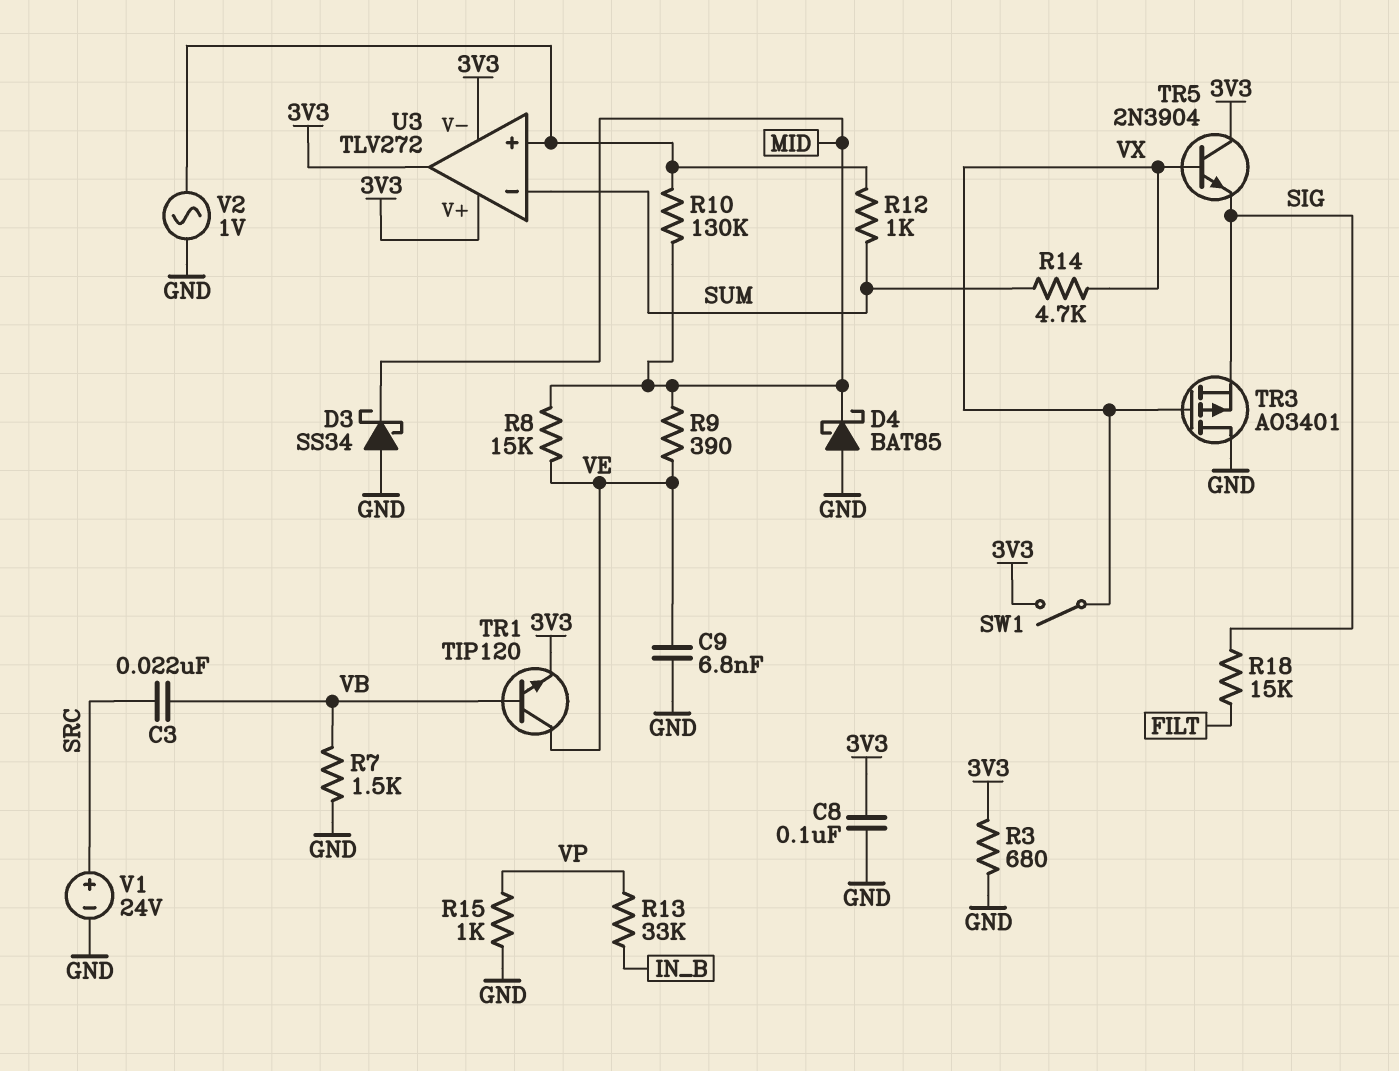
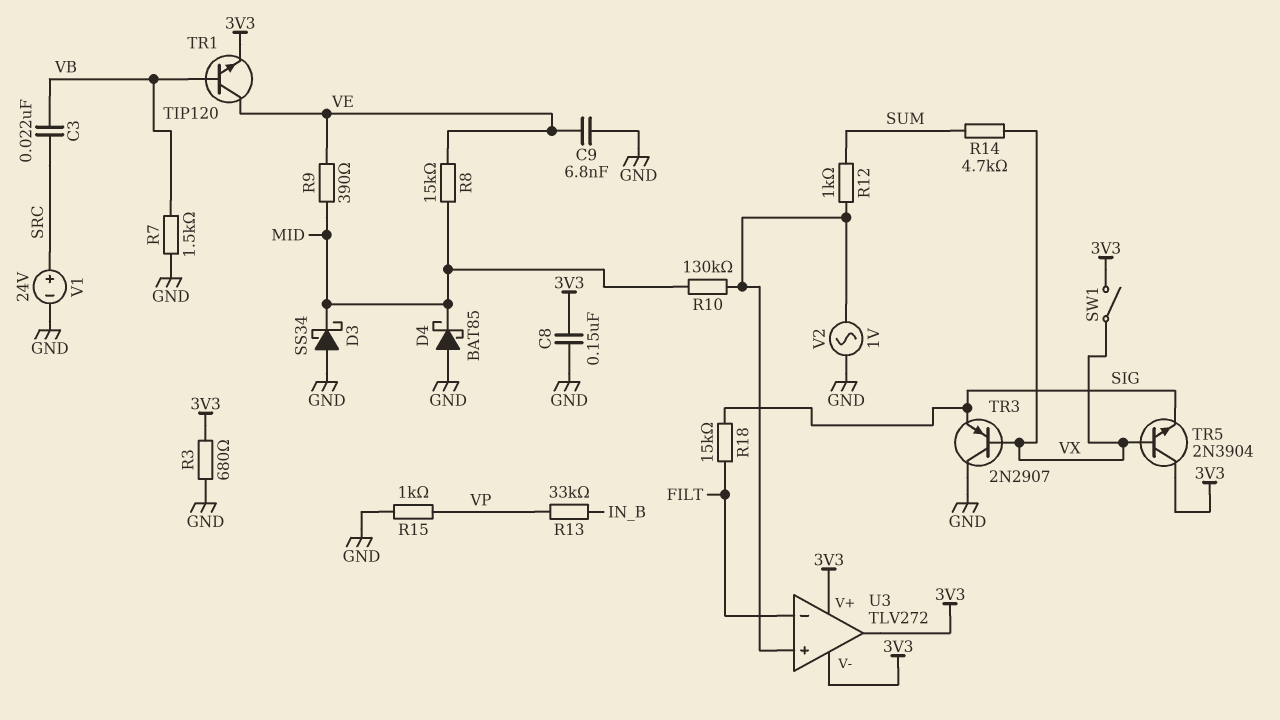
C8: 100nF (3V3, GND) -> 150nF (3V3, GND)
TR3: PMOS AO3401 (G VX, D GND, S SIG) -> PNP 2N2907 (B VX, C GND, E SIG)
U3 pin in-: SUM -> FILT

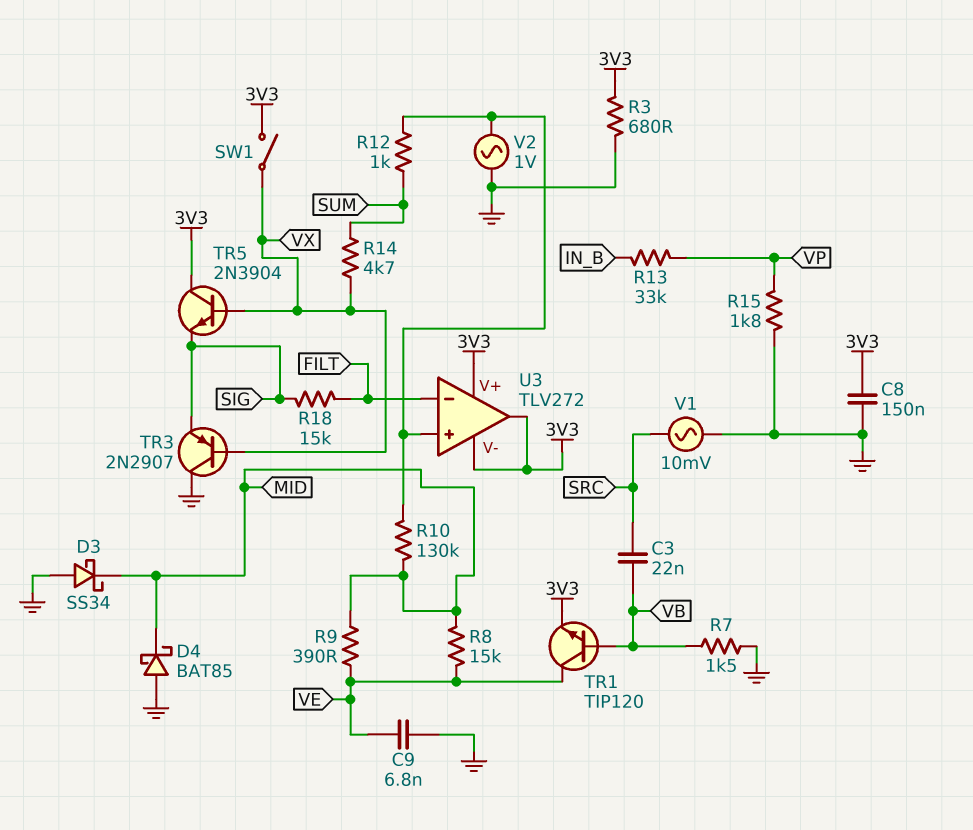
R15: 1k (GND, VP) -> 1.8k (GND, VP)
V1: 24V (plus SRC, minus GND) -> AC 10mV (GND, SRC)

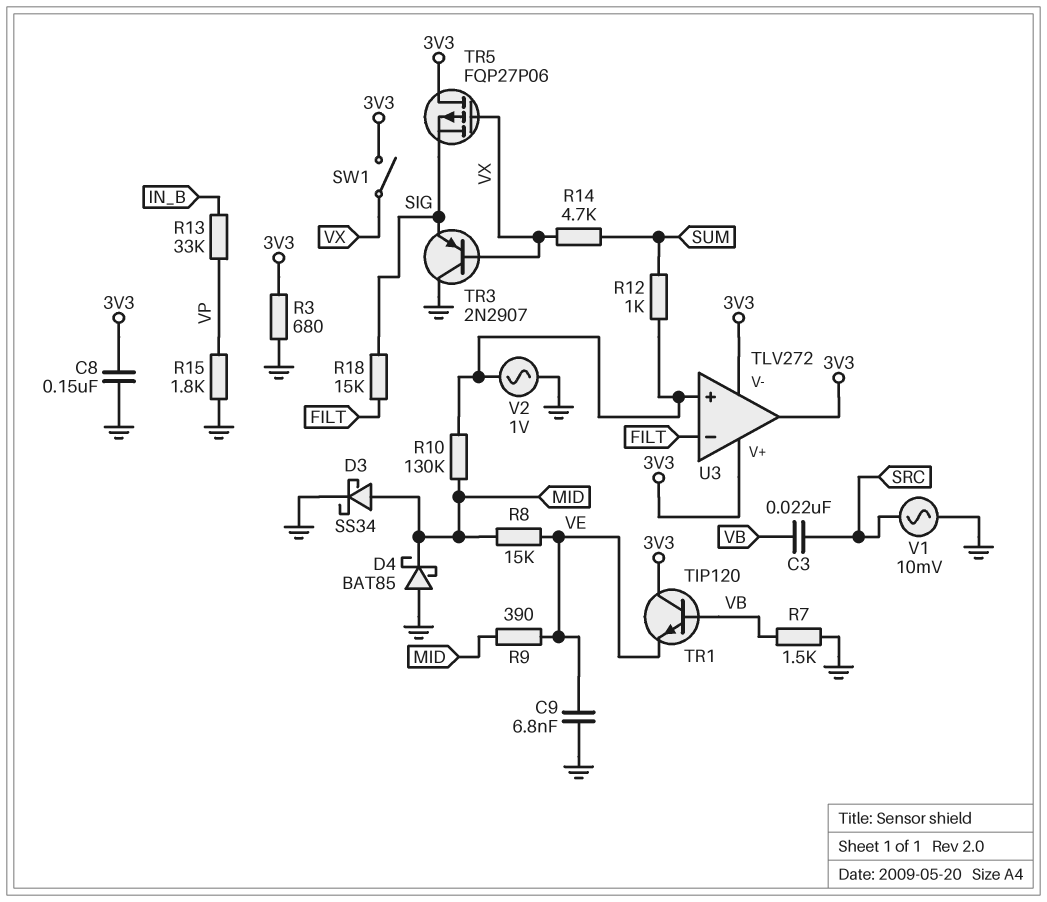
D3: schottky SS34 (A GND, K MID) -> schottky SS34 (A MID, K GND)
TR1: NPN TIP120 (B VB, C VE, E 3V3) -> NPN TIP120 (B VB, C 3V3, E VE)
TR5: NPN 2N3904 (B VX, C 3V3, E SIG) -> PMOS FQP27P06 (G VX, D 3V3, S SIG)

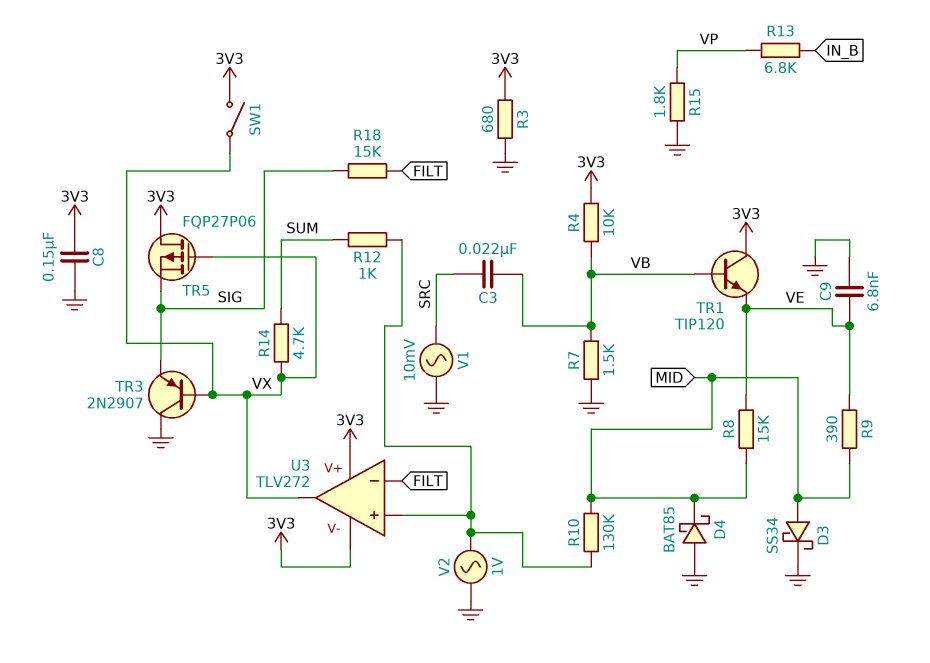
R4: none -> 10k (3V3, VB)
R13: 33k (IN_B, VP) -> 6.8k (IN_B, VP)
U3 pin out: 3V3 -> VX

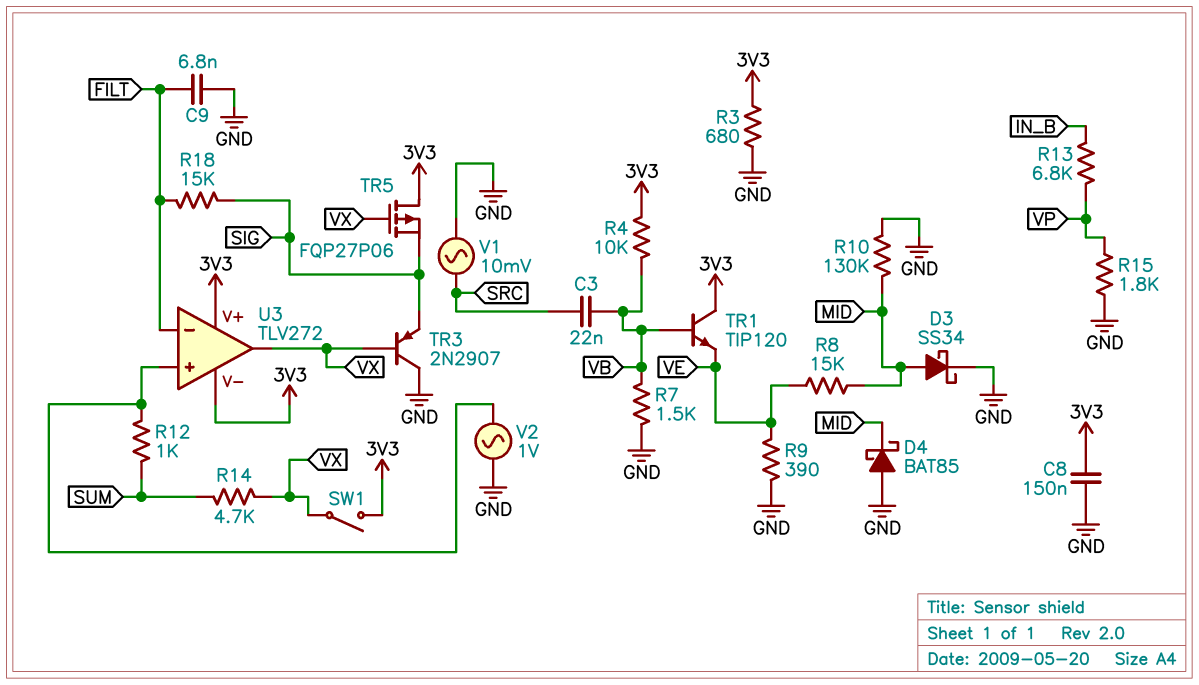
C9: 6.8nF (GND, VE) -> 6.8nF (FILT, GND)
R9: 390 (MID, VE) -> 390 (GND, VE)
R10: 130k (MID, U3/in+) -> 130k (GND, MID)

